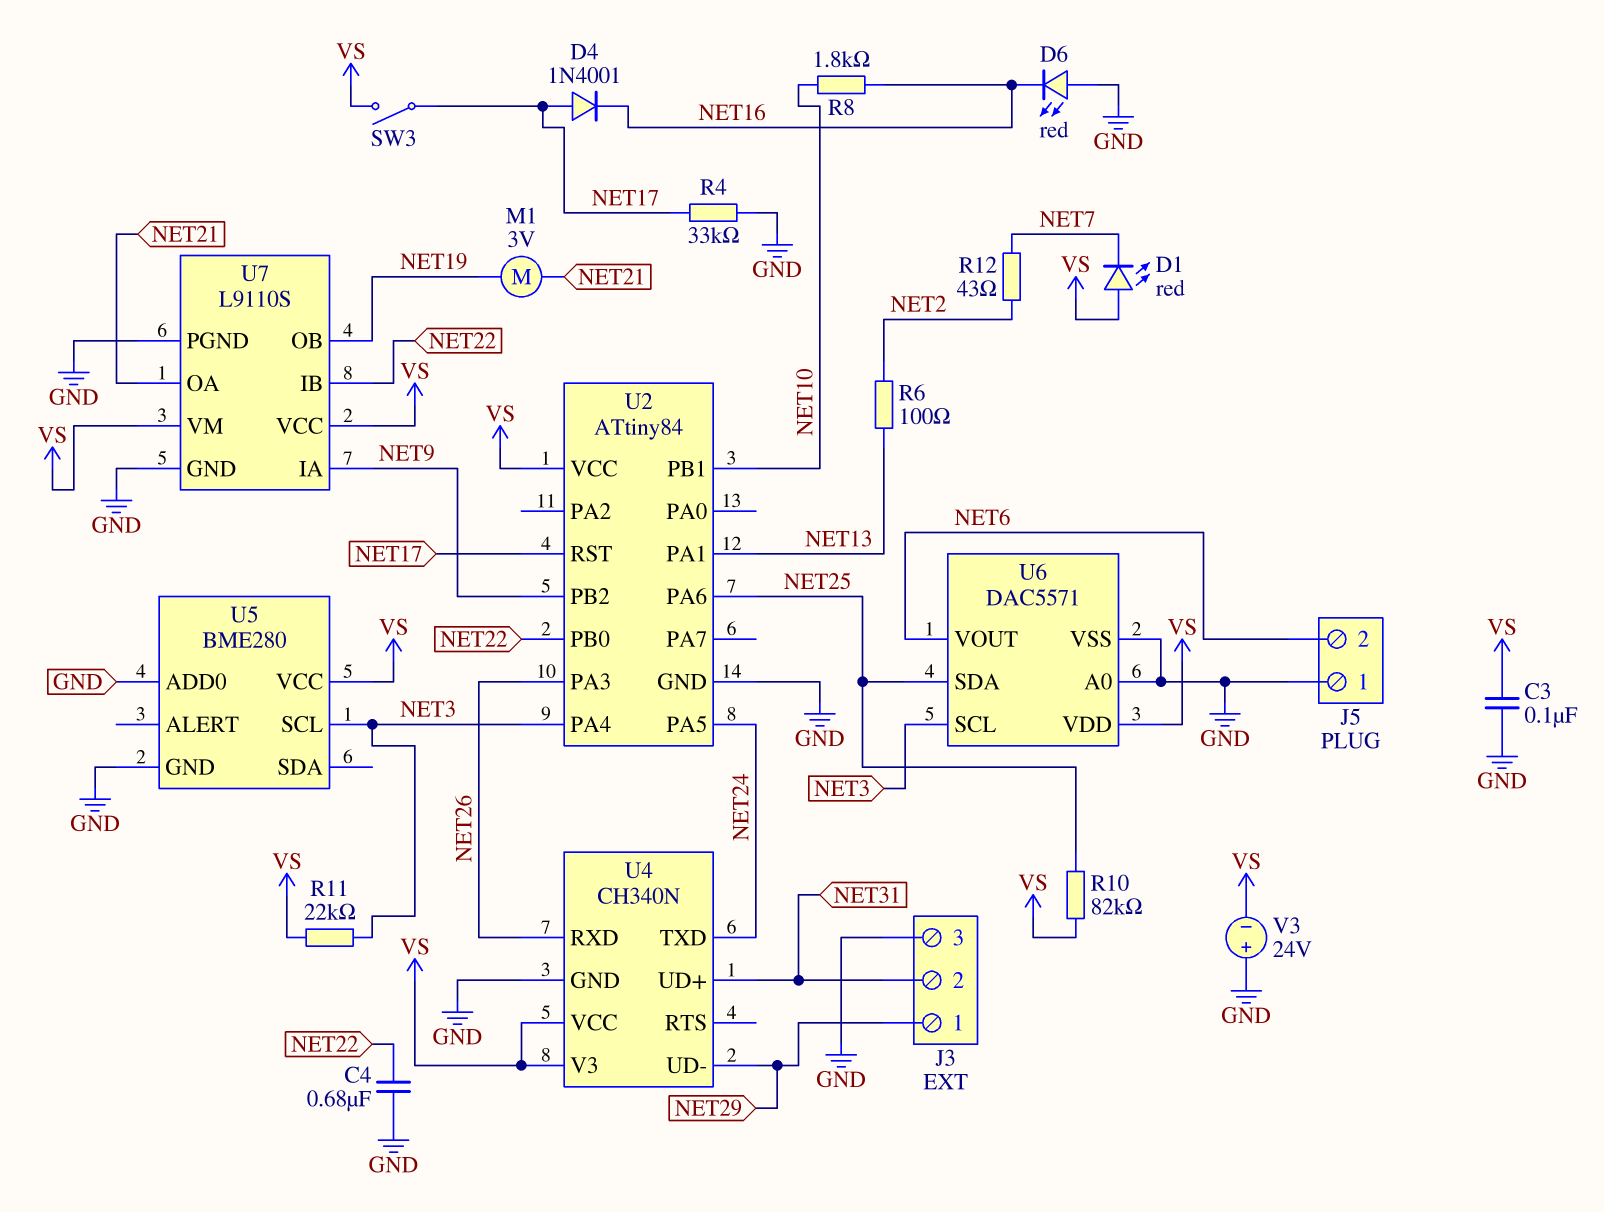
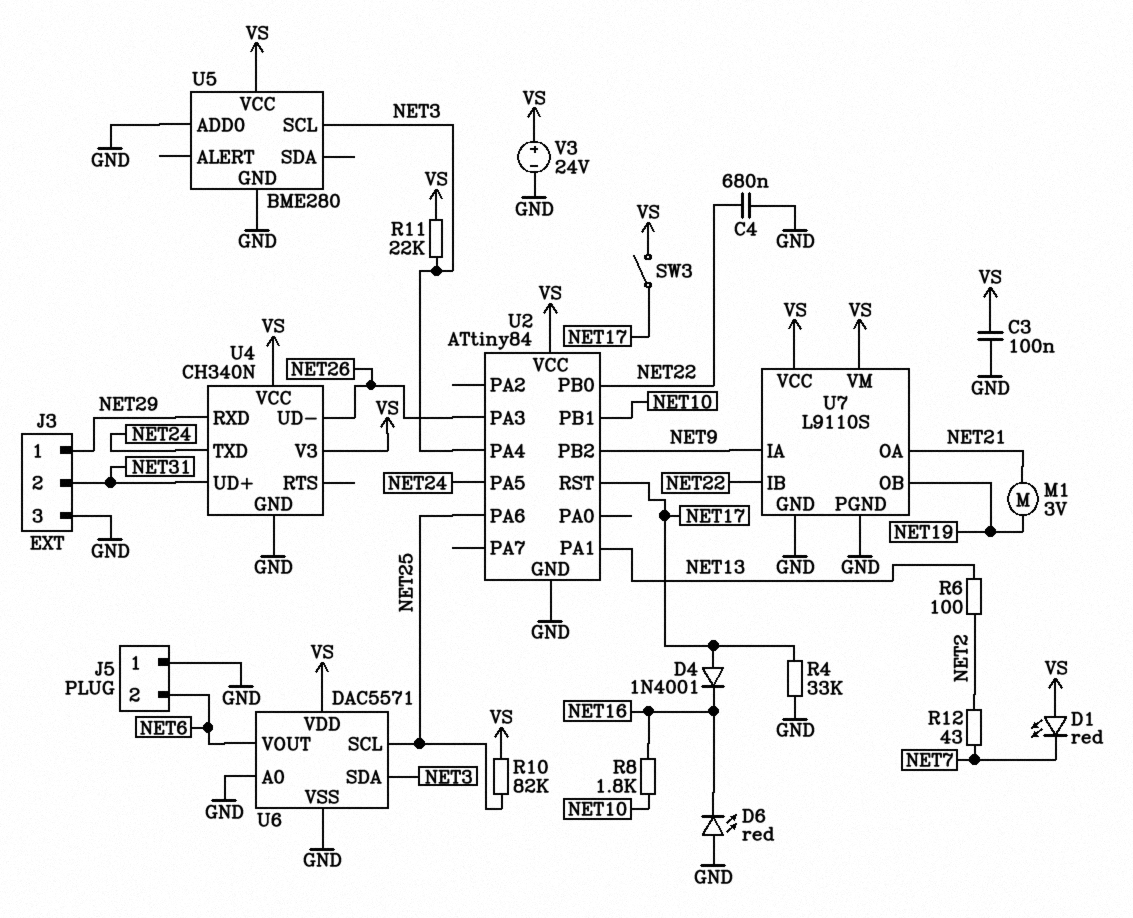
U4 pin RXD: NET26 -> NET29
U4 pin UD-: NET29 -> NET26
U6 pin SCL: NET3 -> NET25
U6 pin SDA: NET25 -> NET3
V3: 24V (plus GND, minus VS) -> 24V (plus VS, minus GND)

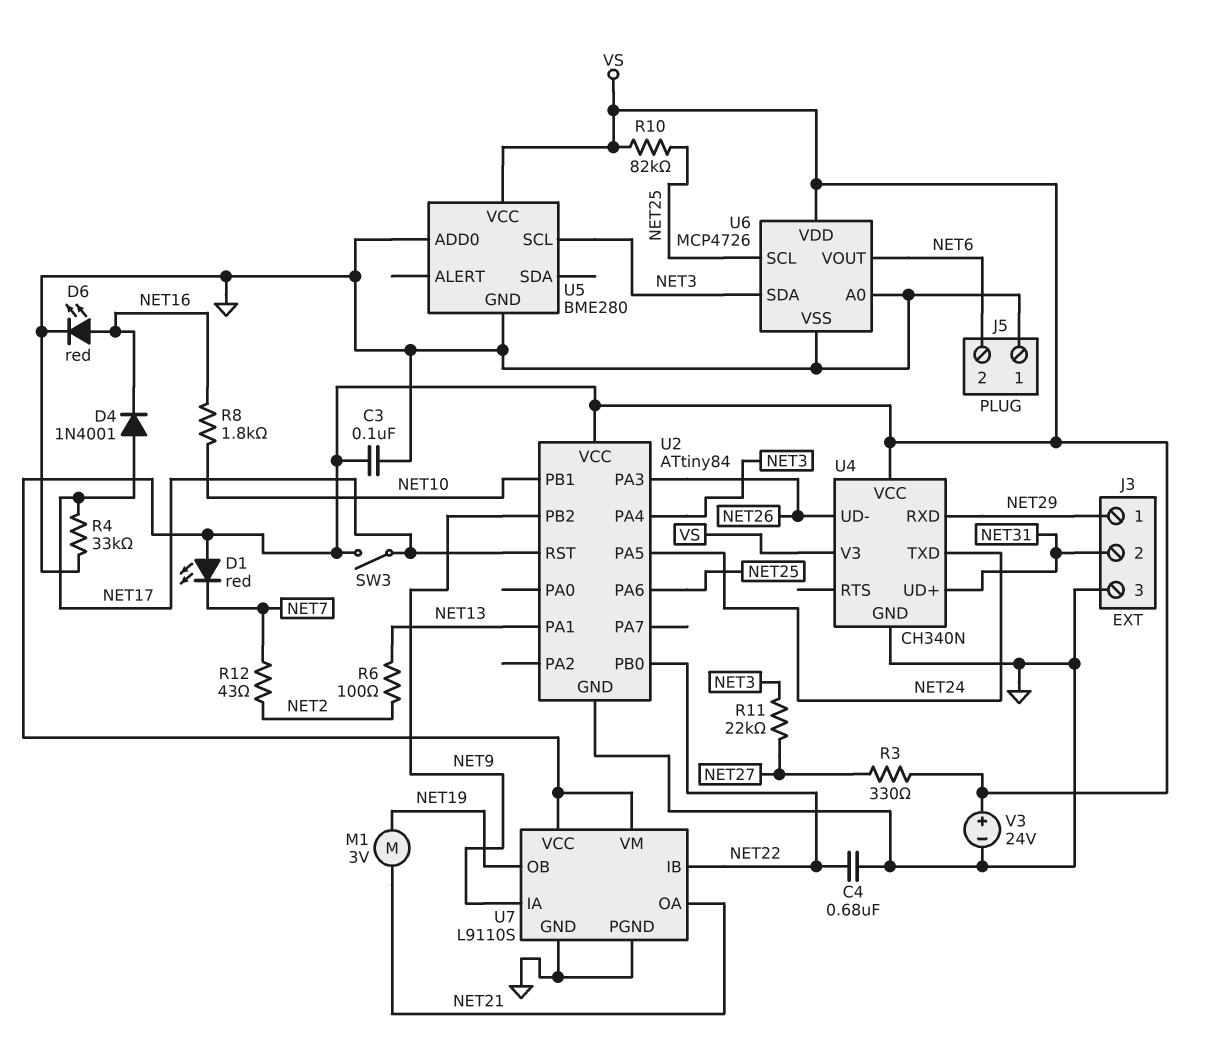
D6: LED red (A GND, K NET16) -> LED red (A NET16, K GND)
R3: none -> 330 (NET27, VS)
R11: 22k (NET3, VS) -> 22k (NET3, NET27)
U6: DAC5571 -> MCP4726

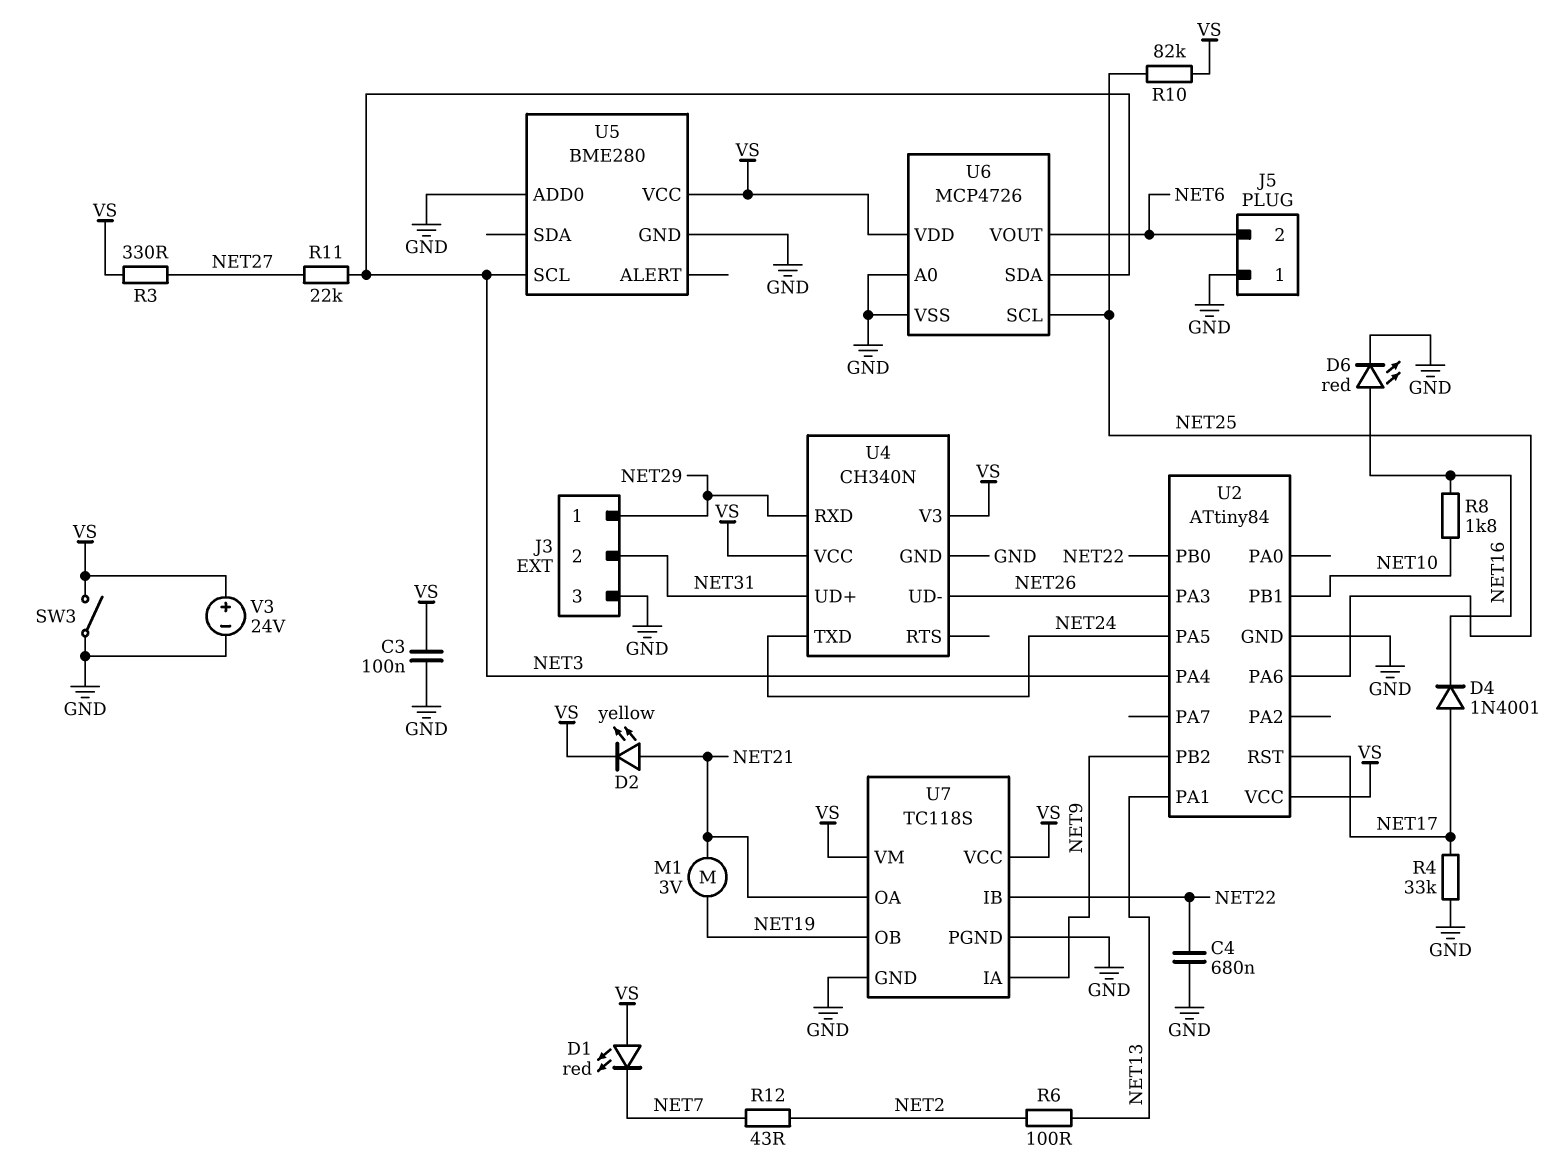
D2: none -> LED yellow (A NET21, K VS)
SW3: switch (NET17, VS) -> switch (GND, VS)
U7: L9110S -> TC118S

